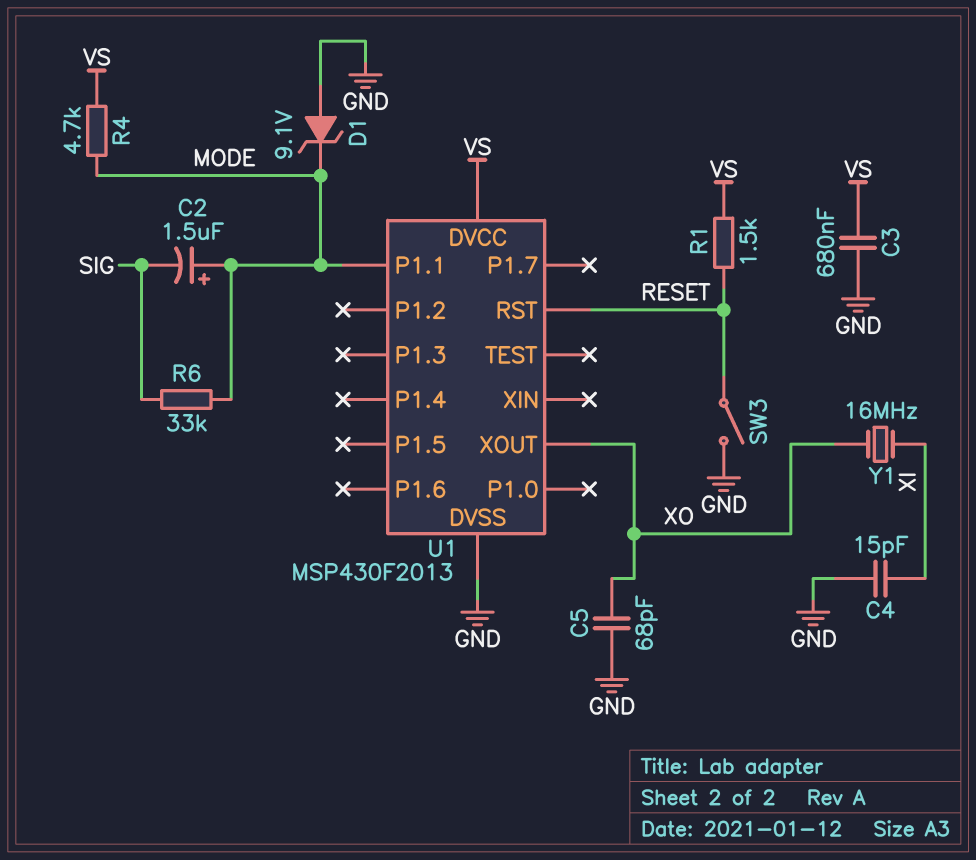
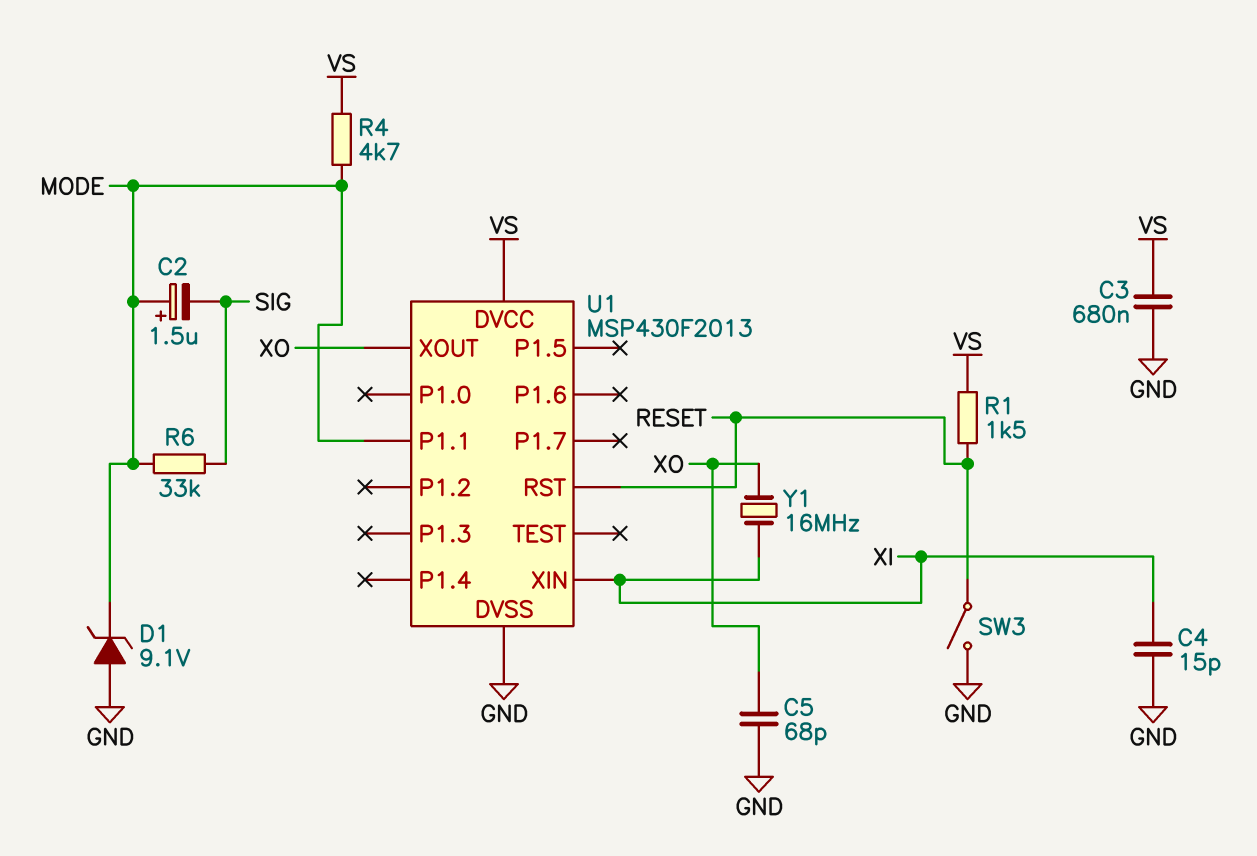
U1 pin XIN: none -> XI

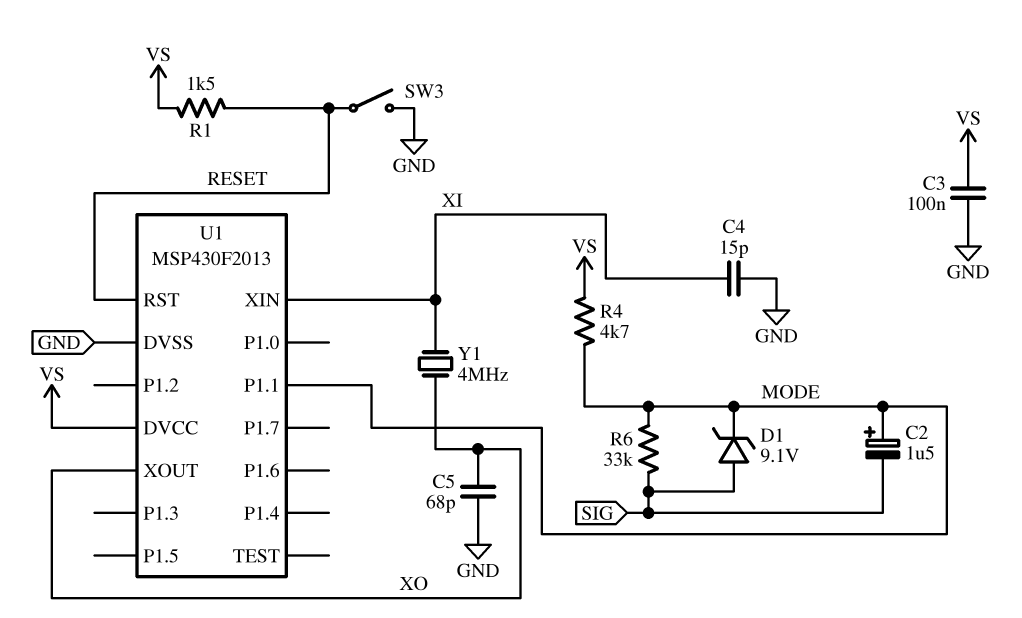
C3: 680nF (GND, VS) -> 100nF (GND, VS)
D1: zener 9.1V (A GND, K MODE) -> zener 9.1V (A SIG, K MODE)
Y1: 16MHz (XI, XO) -> 4MHz (XI, XO)

